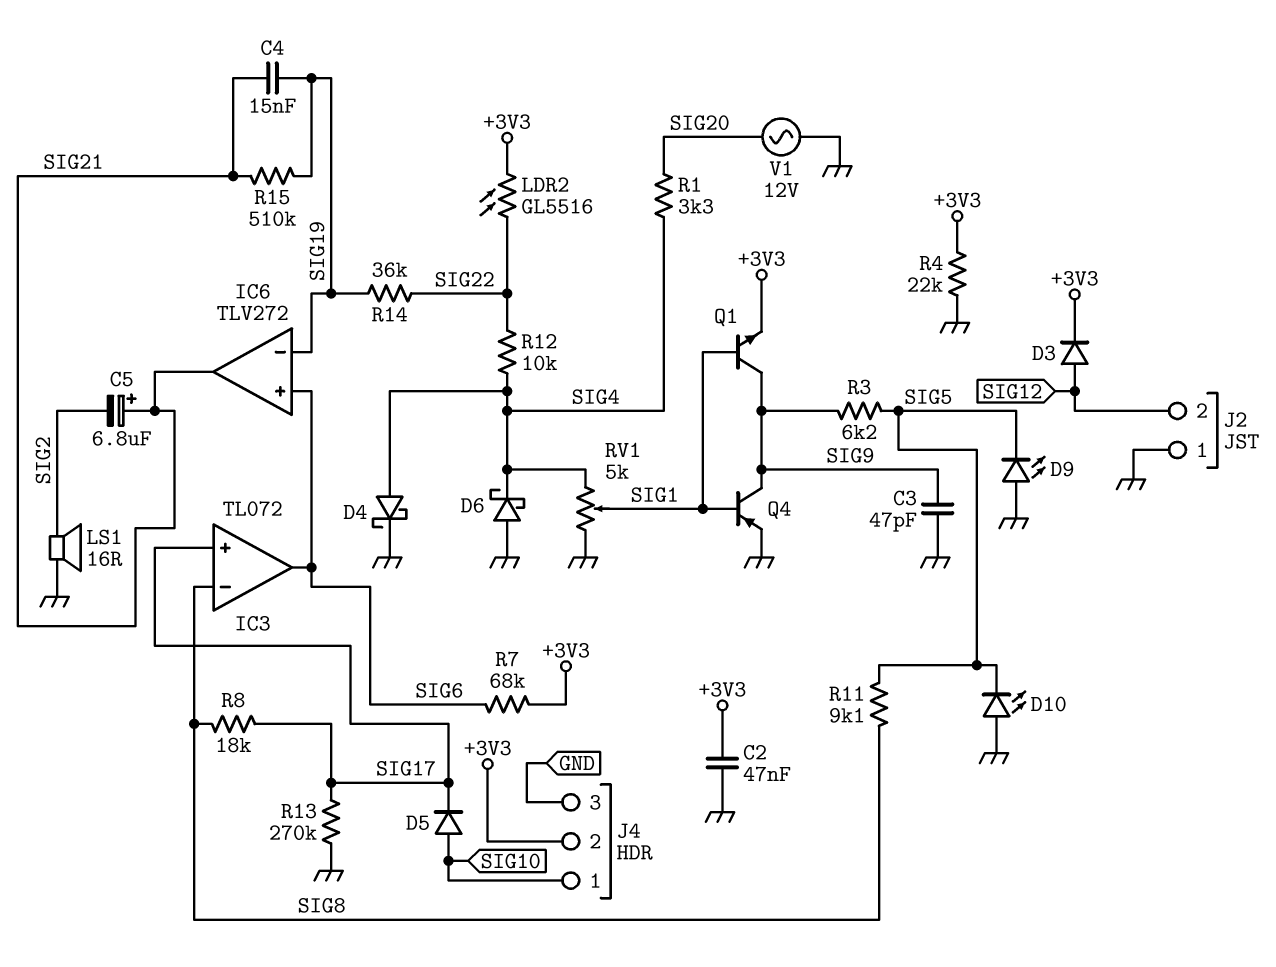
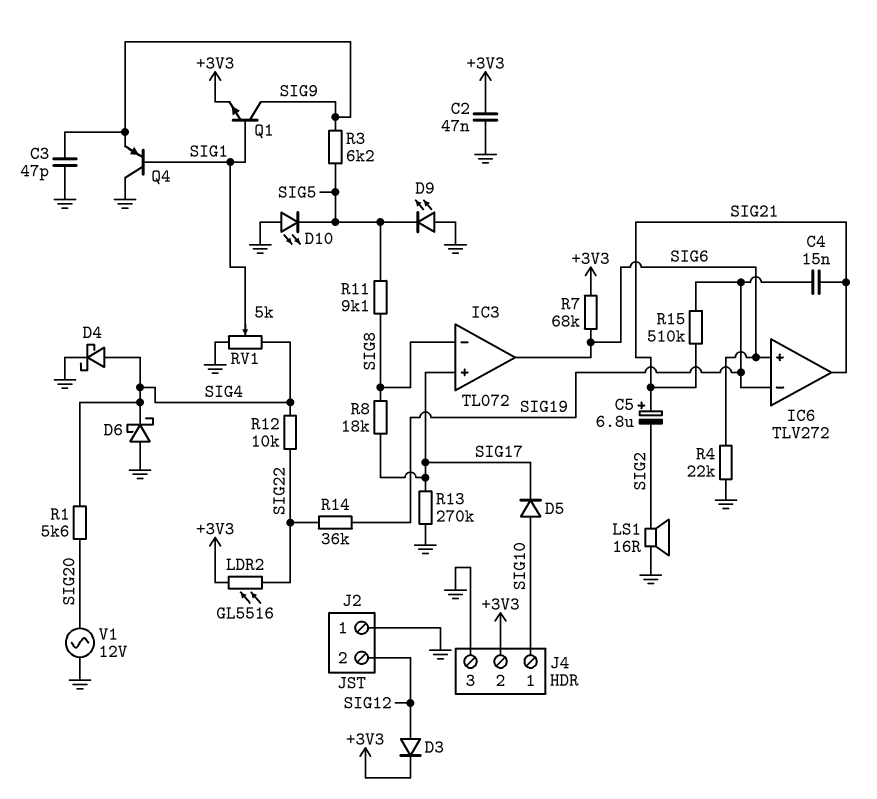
Q4: PNP (B SIG1, C SIG9, E GND) -> PNP (B SIG1, C GND, E SIG9)
R1: 3.3k (SIG4, SIG20) -> 5.6k (SIG4, SIG20)
R4: 22k (+3V3, GND) -> 22k (GND, SIG6)

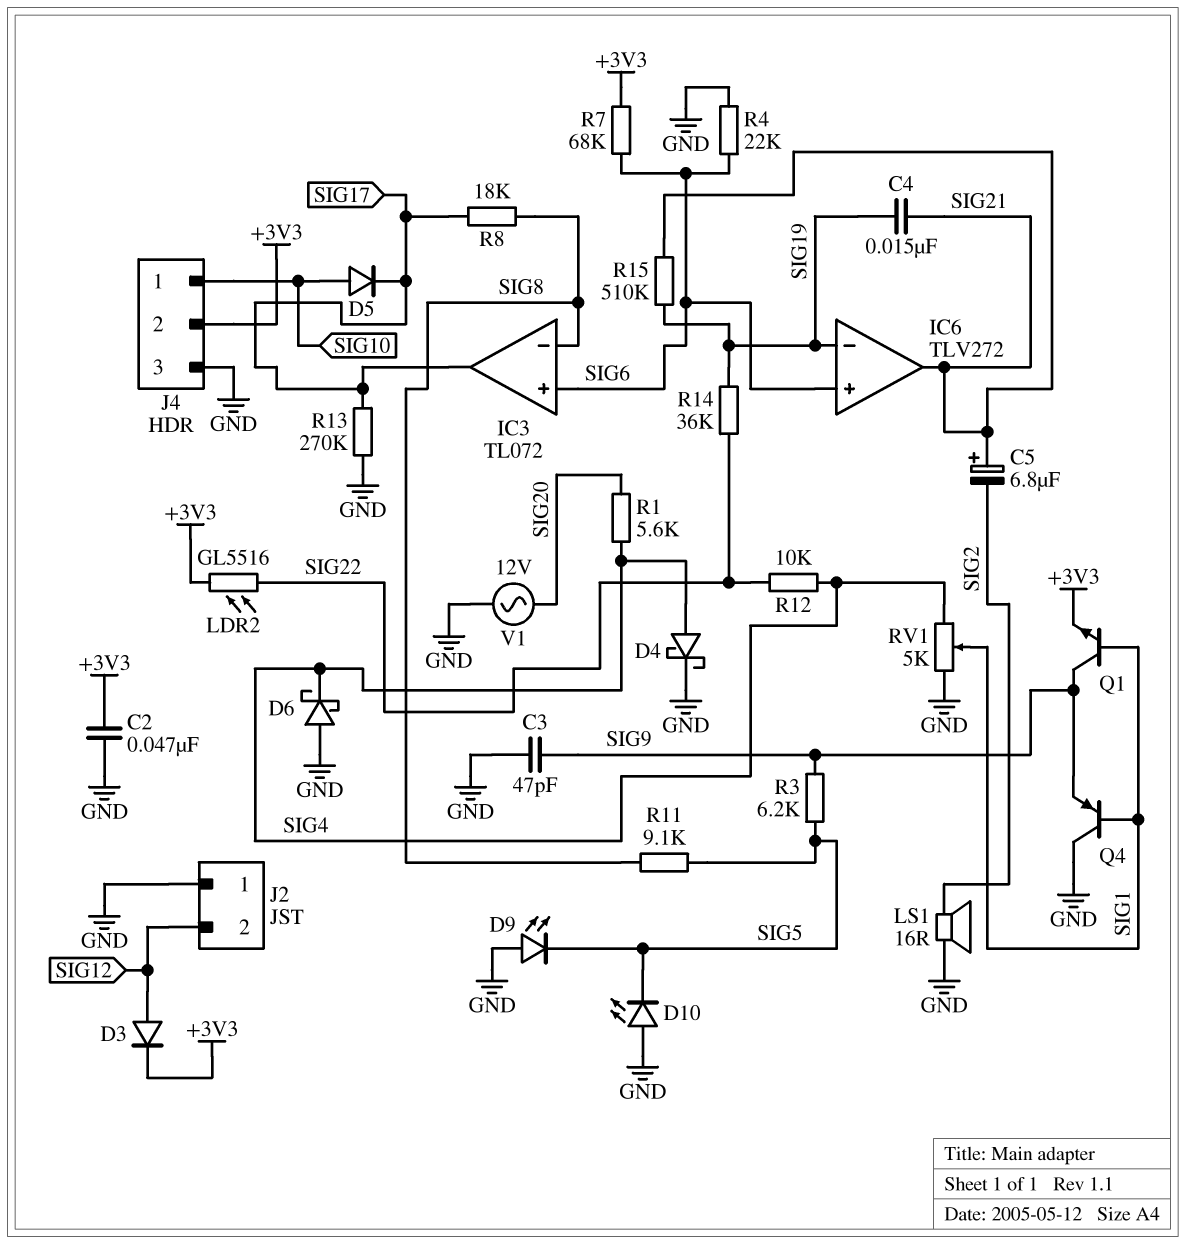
IC3 pin in+: SIG17 -> SIG6
IC3 pin out: SIG6 -> SIG17

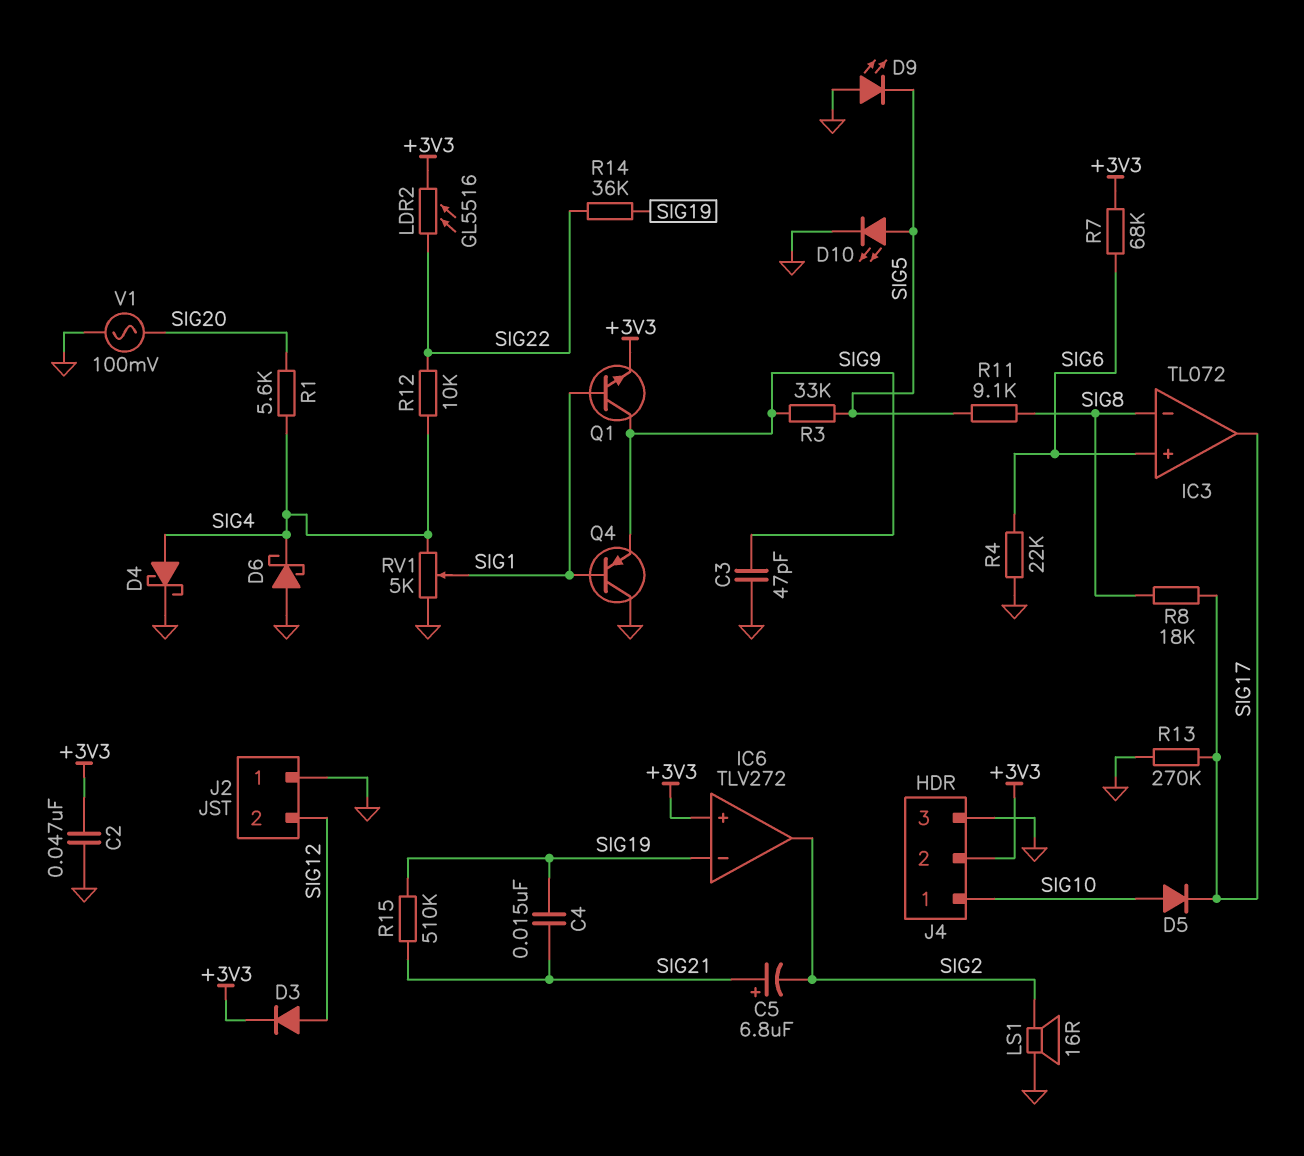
D10: LED (A GND, K SIG5) -> LED (A SIG5, K GND)
IC6 pin in+: SIG6 -> +3V3
IC6 pin out: SIG21 -> SIG2
R3: 6.2k (SIG5, SIG9) -> 33k (SIG5, SIG9)
V1: AC 12V (GND, SIG20) -> AC 100mV (GND, SIG20)

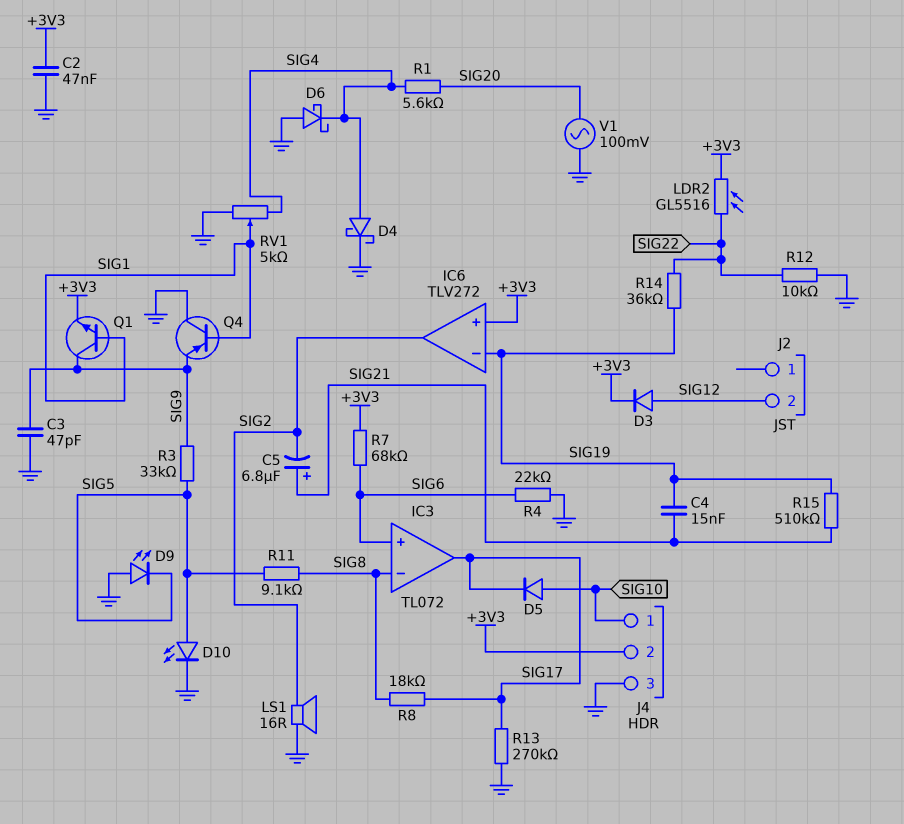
J2 pin 1: GND -> none
R12: 10k (SIG4, SIG22) -> 10k (GND, SIG22)

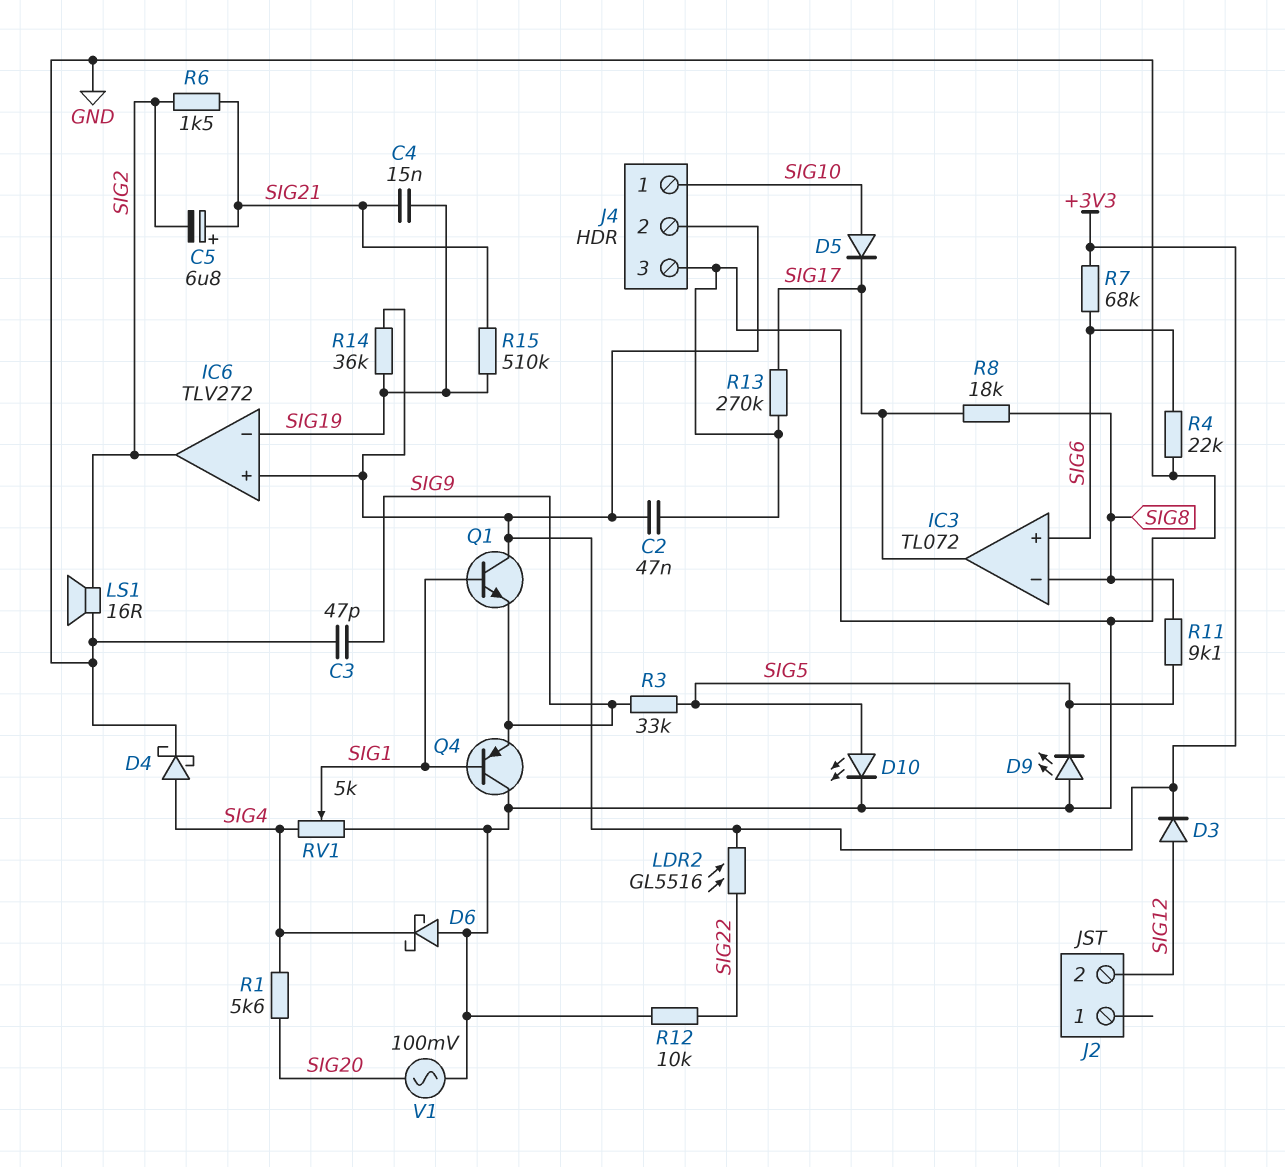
Q1: NPN (B SIG1, C SIG9, E +3V3) -> NPN (B SIG1, C +3V3, E SIG9)
R6: none -> 1.5k (SIG2, SIG21)
R14: 36k (SIG19, SIG22) -> 36k (+3V3, SIG19)

